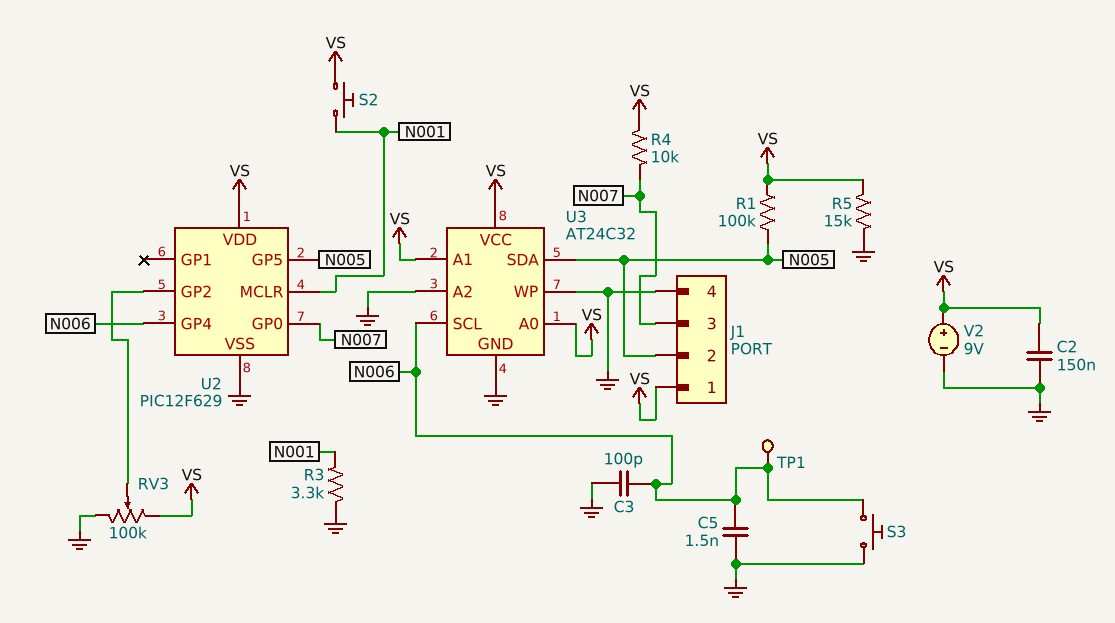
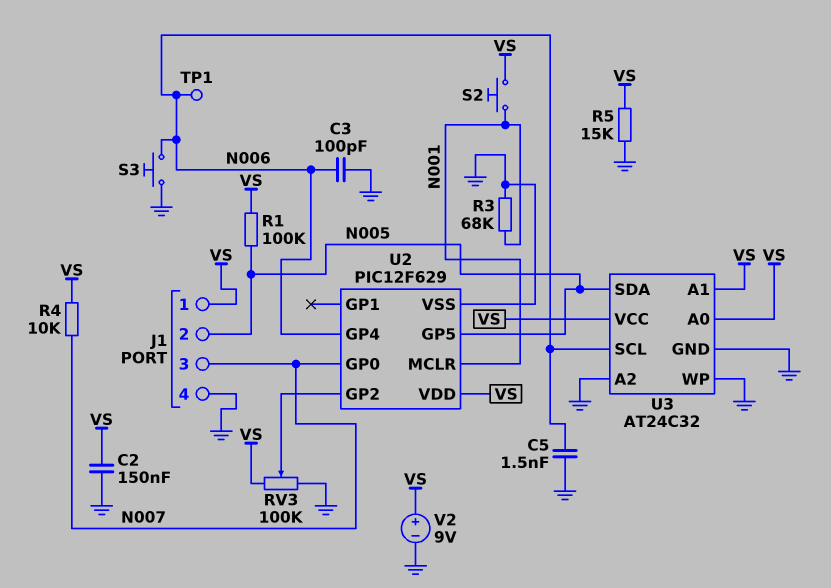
R3: 3.3k (GND, N001) -> 68k (GND, N001)

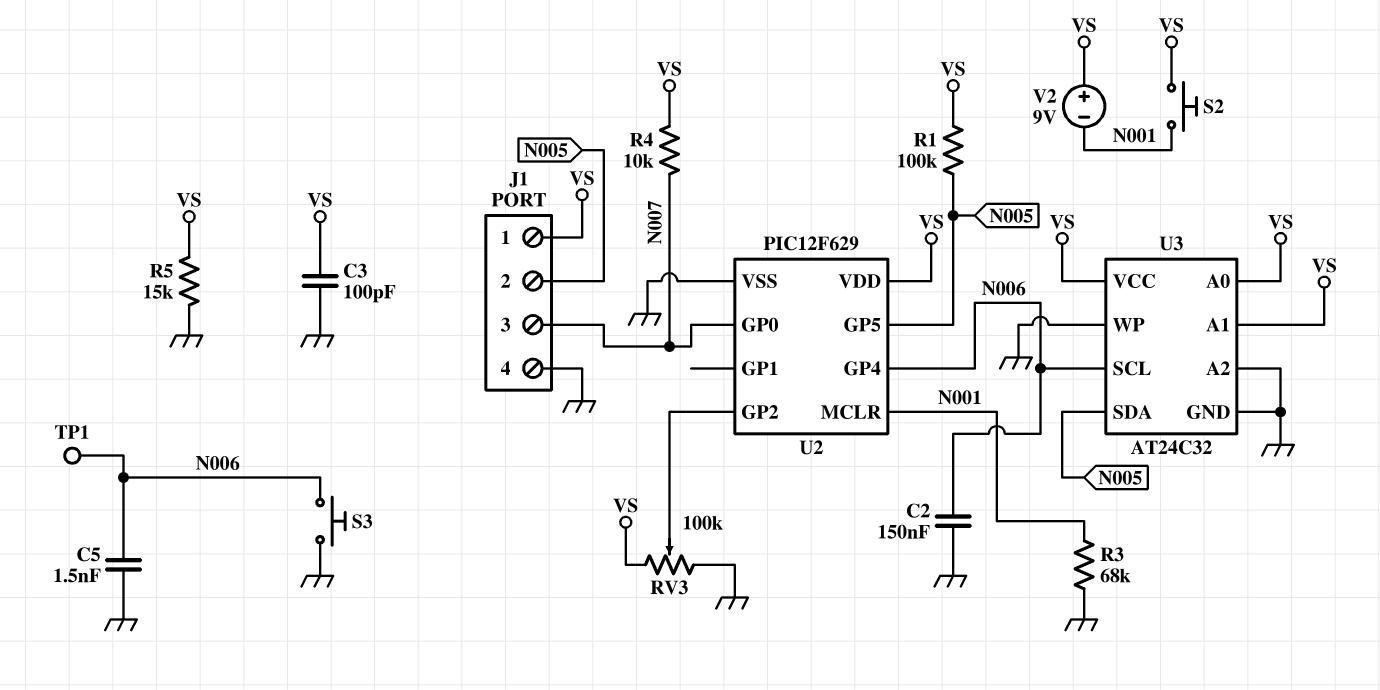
C2: 150nF (GND, VS) -> 150nF (GND, N006)
C3: 100pF (GND, N006) -> 100pF (GND, VS)
V2: 9V (plus VS, minus GND) -> 9V (plus VS, minus N001)

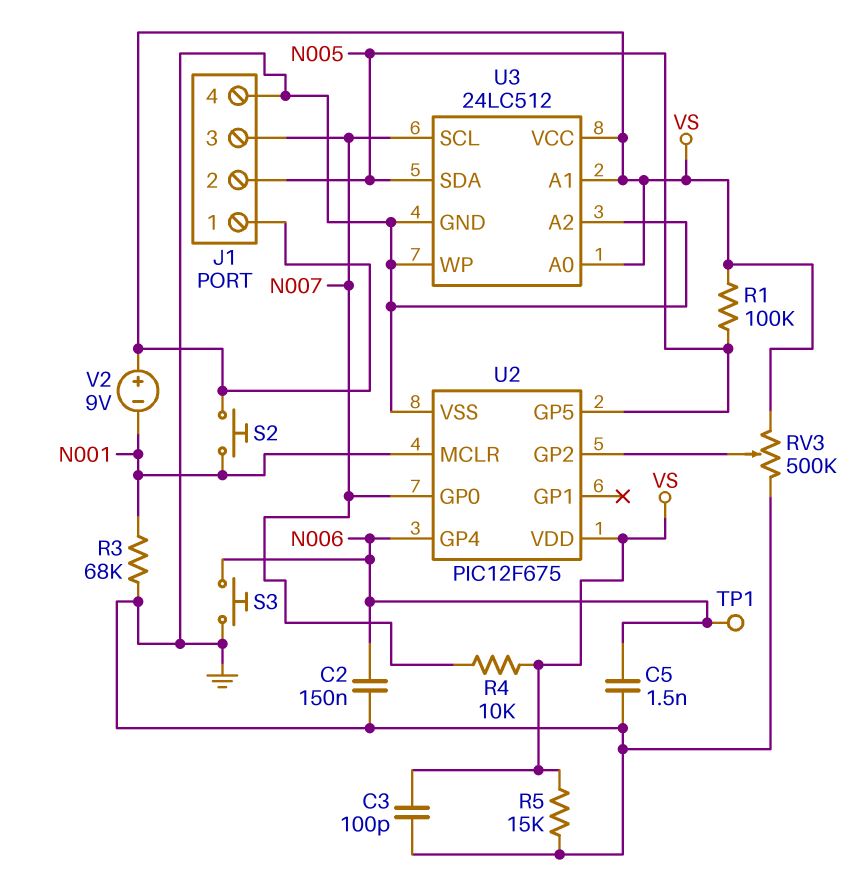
RV3: 100k (GND, VS, wiper U2/GP2) -> 500k (GND, VS, wiper U2/GP2)
U2: PIC12F629 -> PIC12F675
U3: AT24C32 -> 24LC512
U3 pin SCL: N006 -> N007

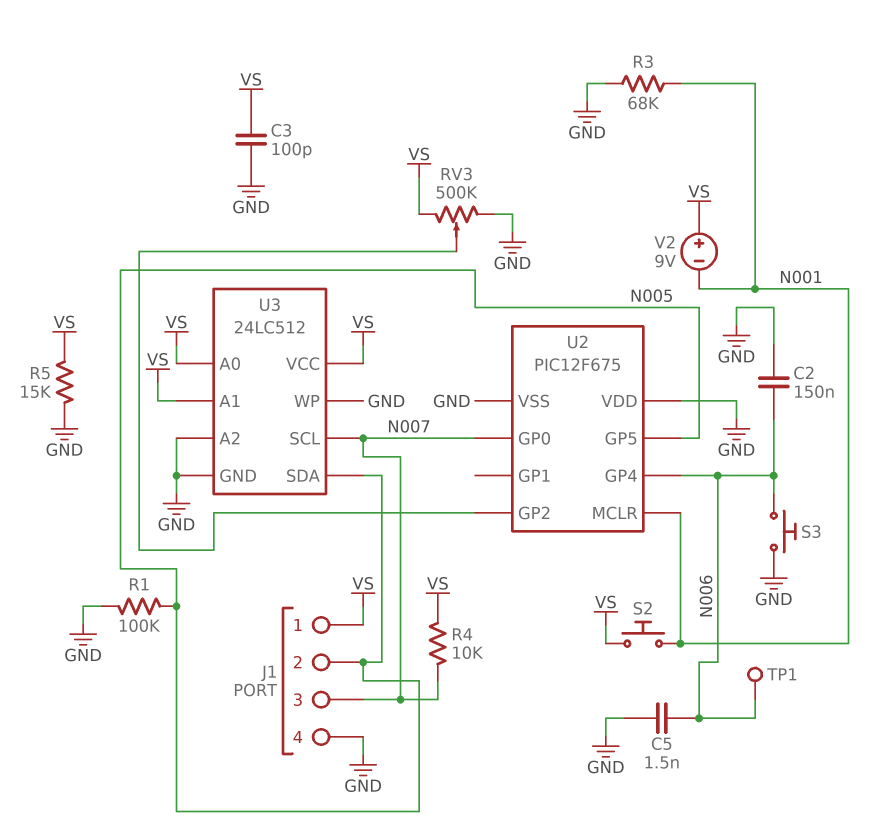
R1: 100k (N005, VS) -> 100k (GND, N005)
U2 pin VDD: VS -> GND

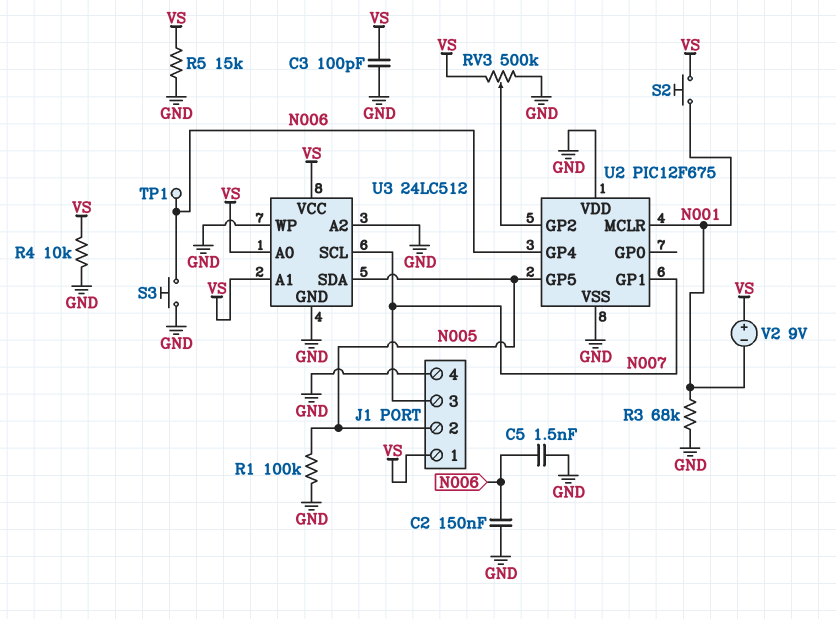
R4: 10k (N007, VS) -> 10k (GND, VS)
U2 pin GP0: N007 -> none
U2 pin GP1: none -> N007

